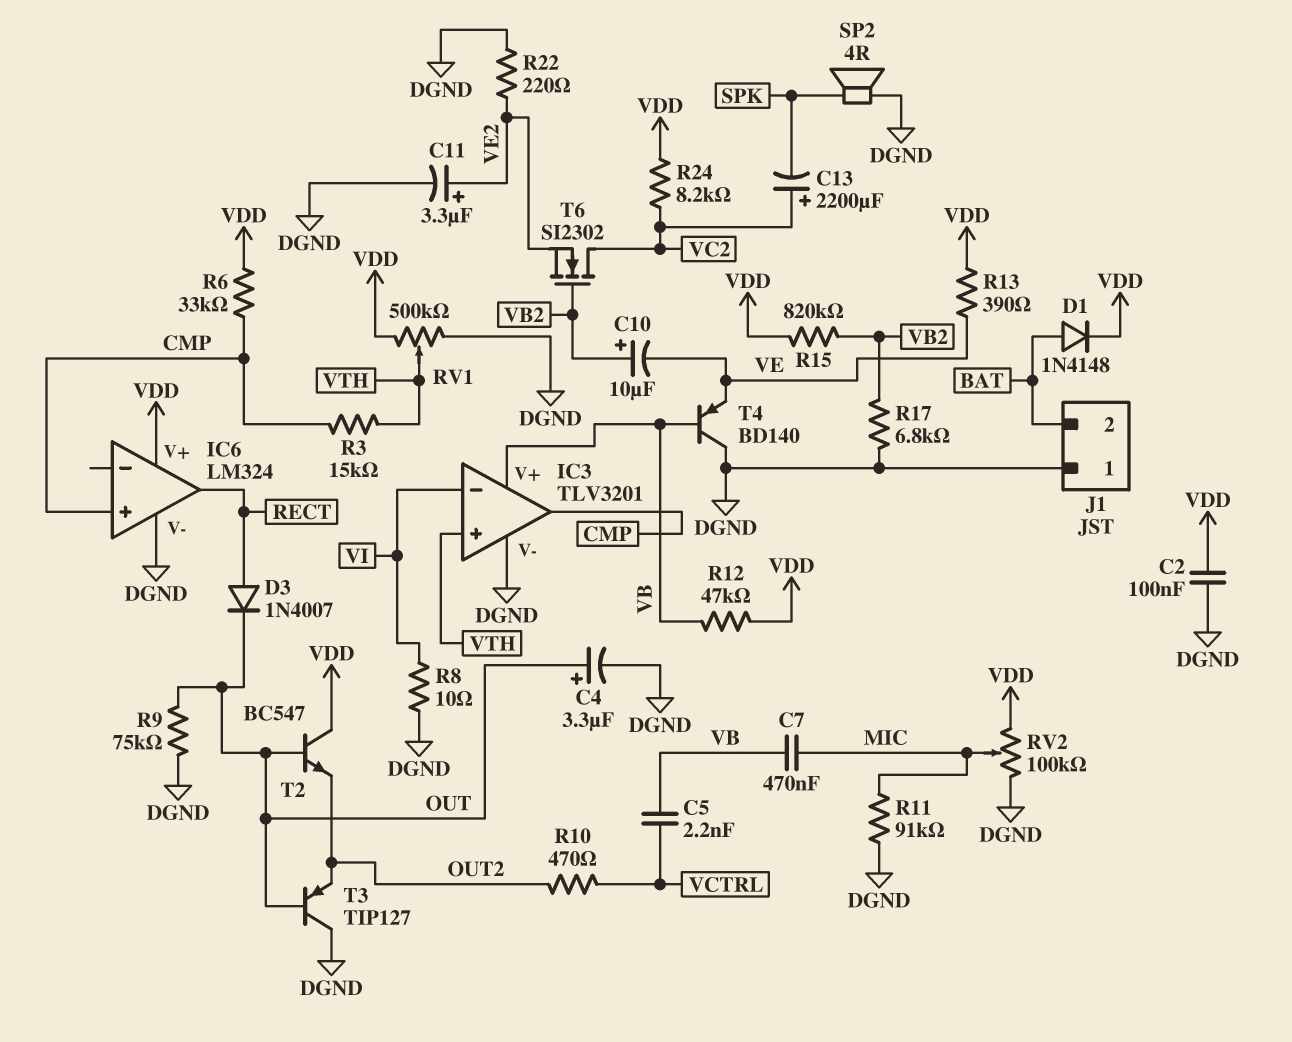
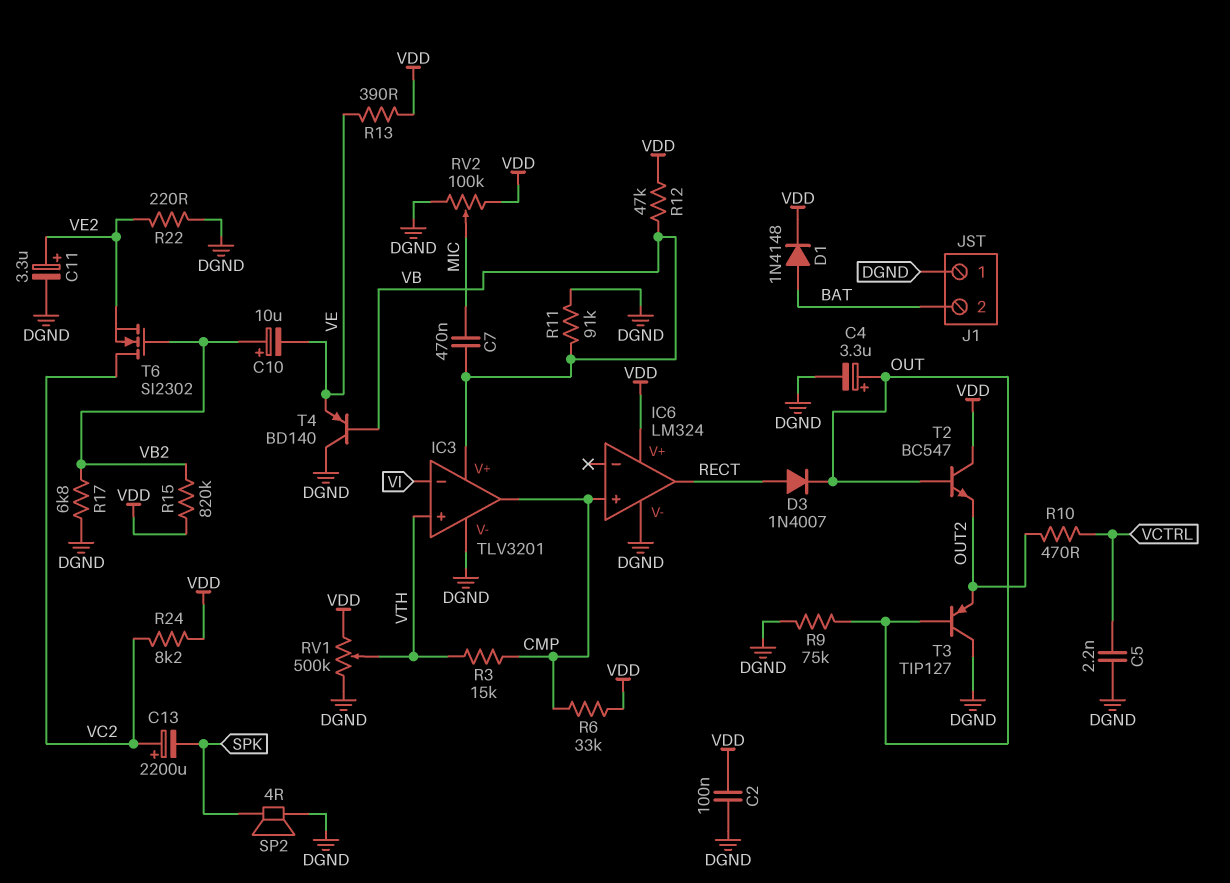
C5: 2.2nF (VB, VCTRL) -> 2.2nF (DGND, VCTRL)
R8: 10 (DGND, VI) -> none
R11: 91k (DGND, MIC) -> 91k (DGND, VB)

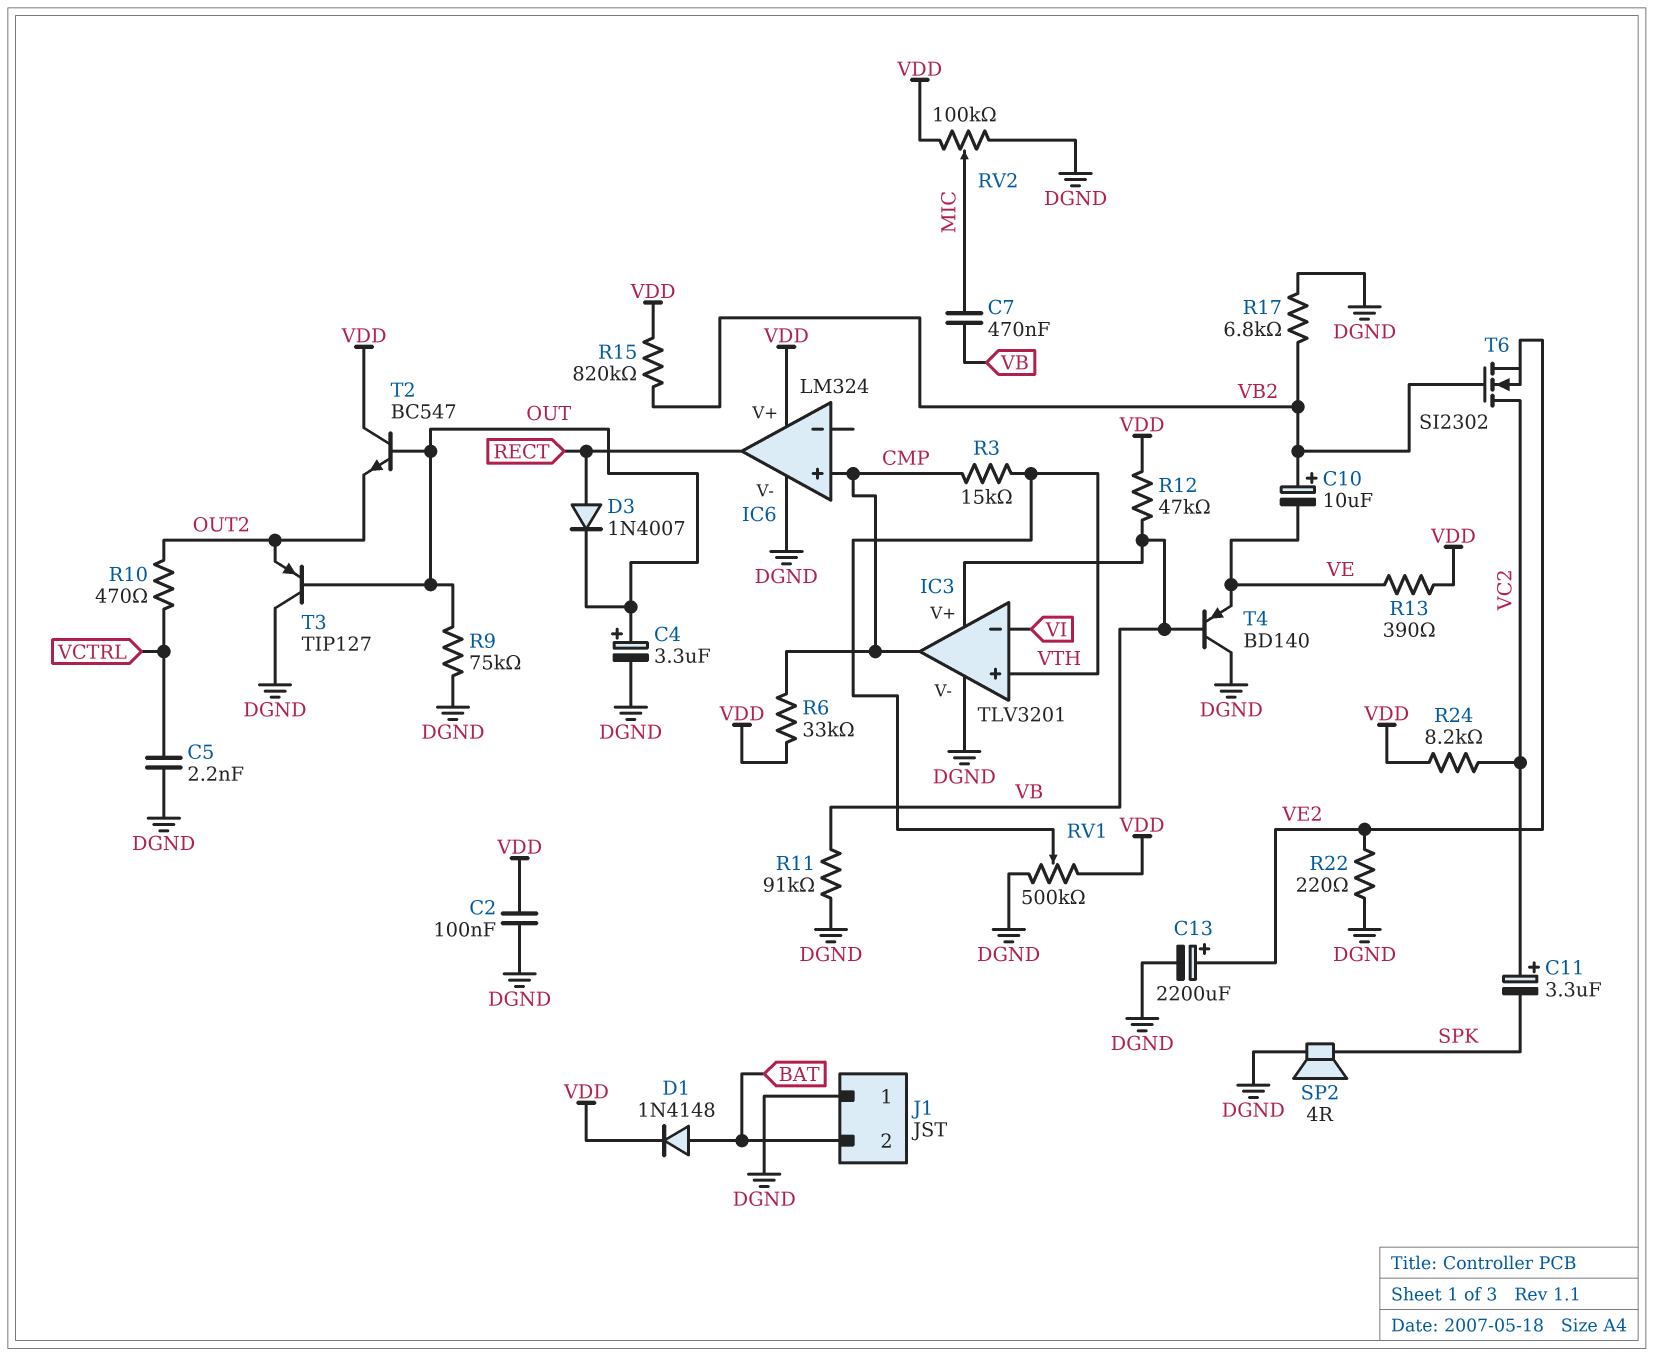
C11: 3.3uF (plus VE2, minus DGND) -> 3.3uF (plus VC2, minus SPK)
C13: 2200uF (plus VC2, minus SPK) -> 2200uF (plus VE2, minus DGND)

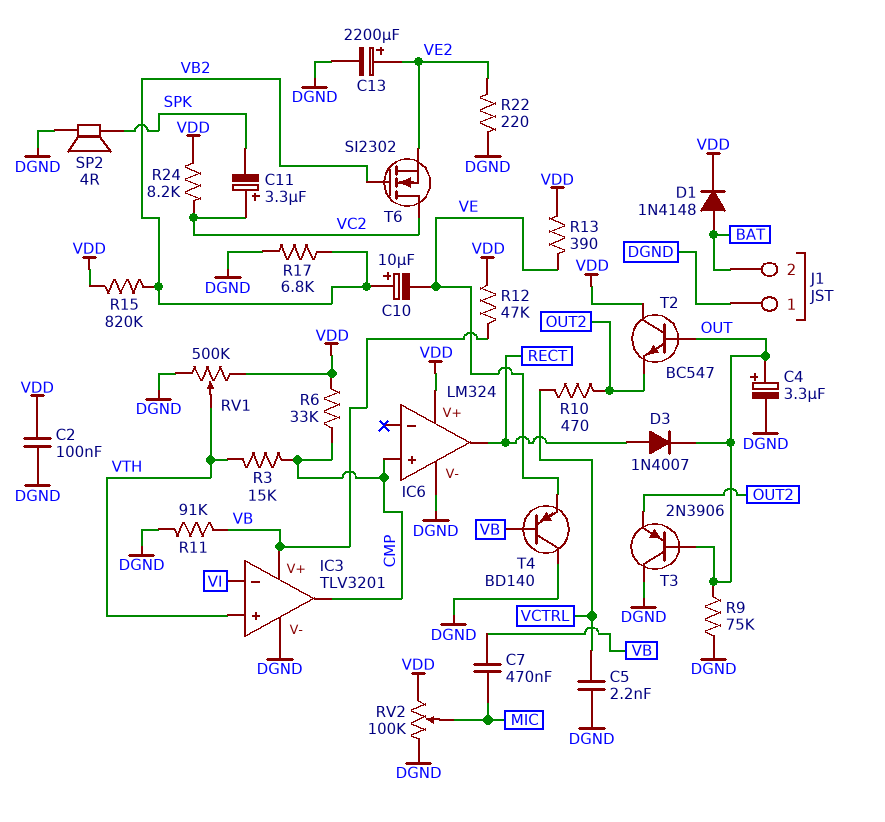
T3: PNP TIP127 (B OUT, C DGND, E OUT2) -> PNP 2N3906 (B OUT, C DGND, E OUT2)

